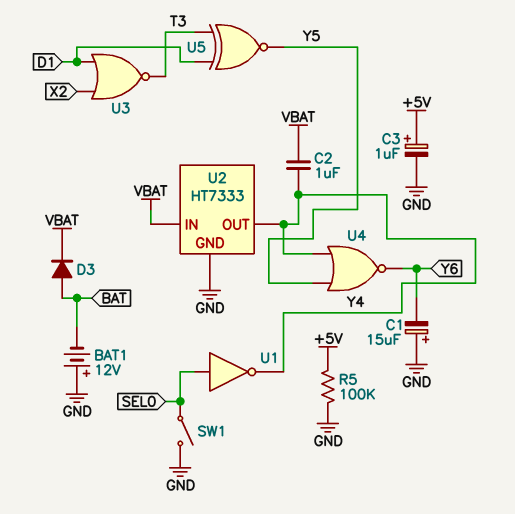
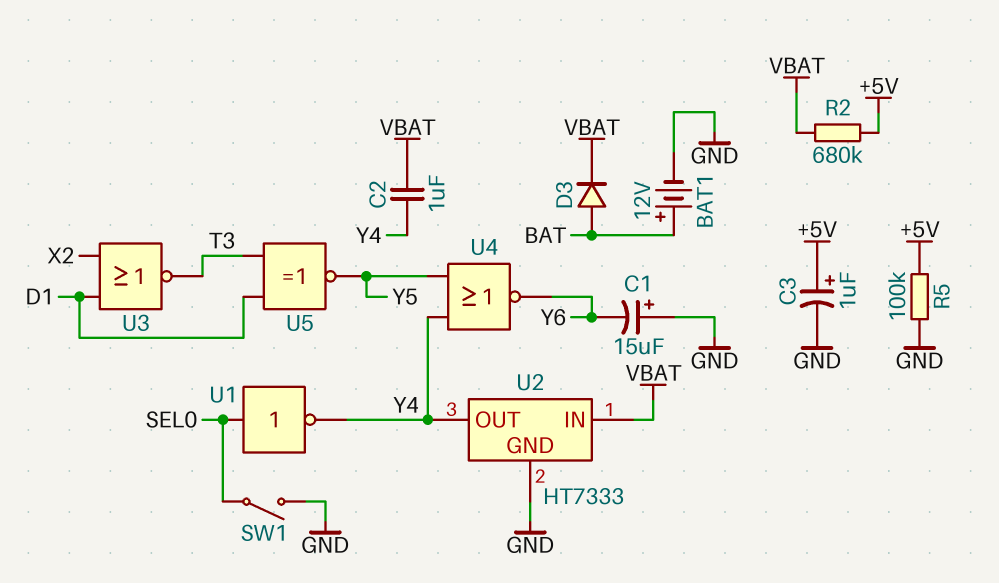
BAT1: 12V (plus GND, minus BAT) -> 12V (plus BAT, minus GND)
R2: none -> 680k (+5V, VBAT)

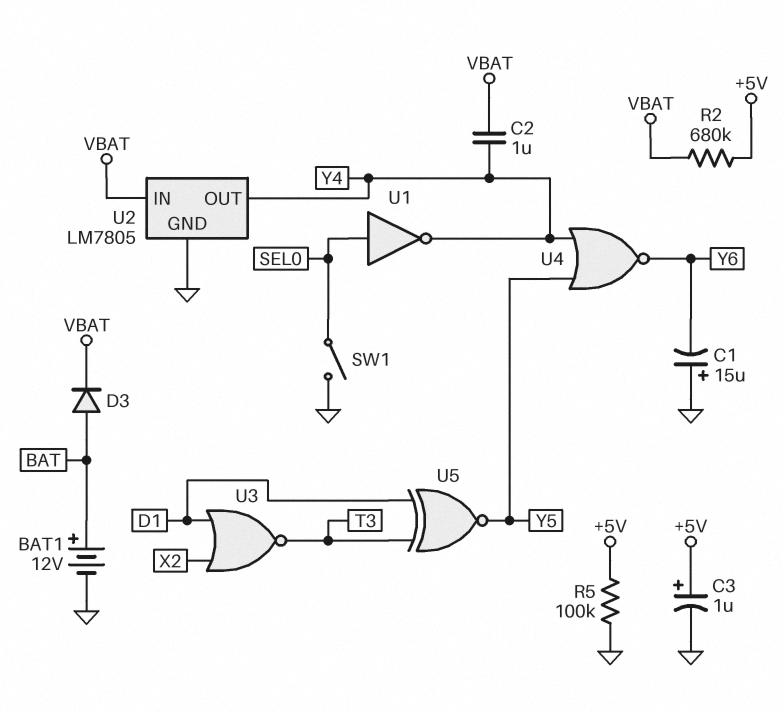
U2: HT7333 -> LM7805

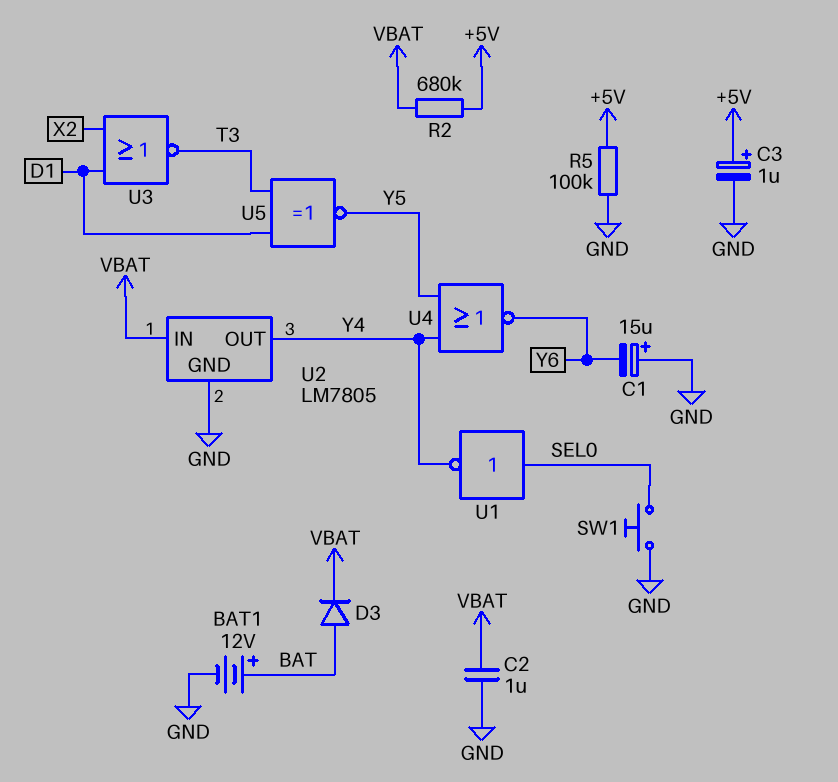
C2: 1uF (VBAT, Y4) -> 1uF (GND, VBAT)
SW1: switch (GND, SEL0) -> button (GND, SEL0)

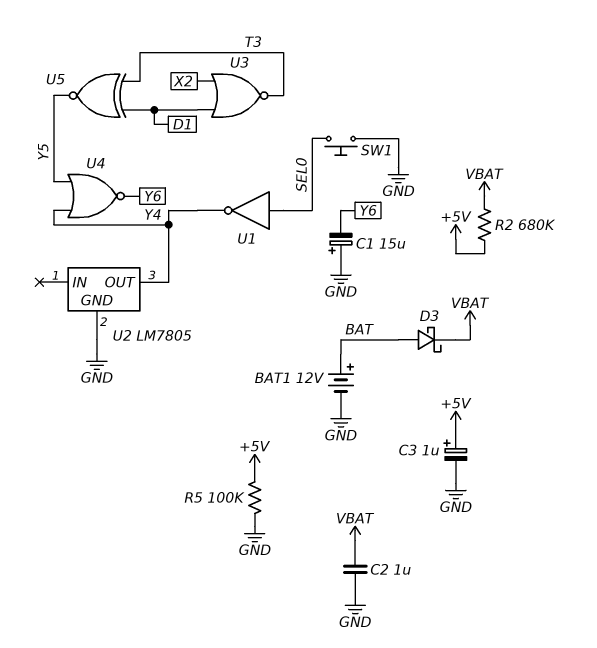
D3: diode (A BAT, K VBAT) -> schottky (A BAT, K VBAT)
U2 pin IN: VBAT -> none

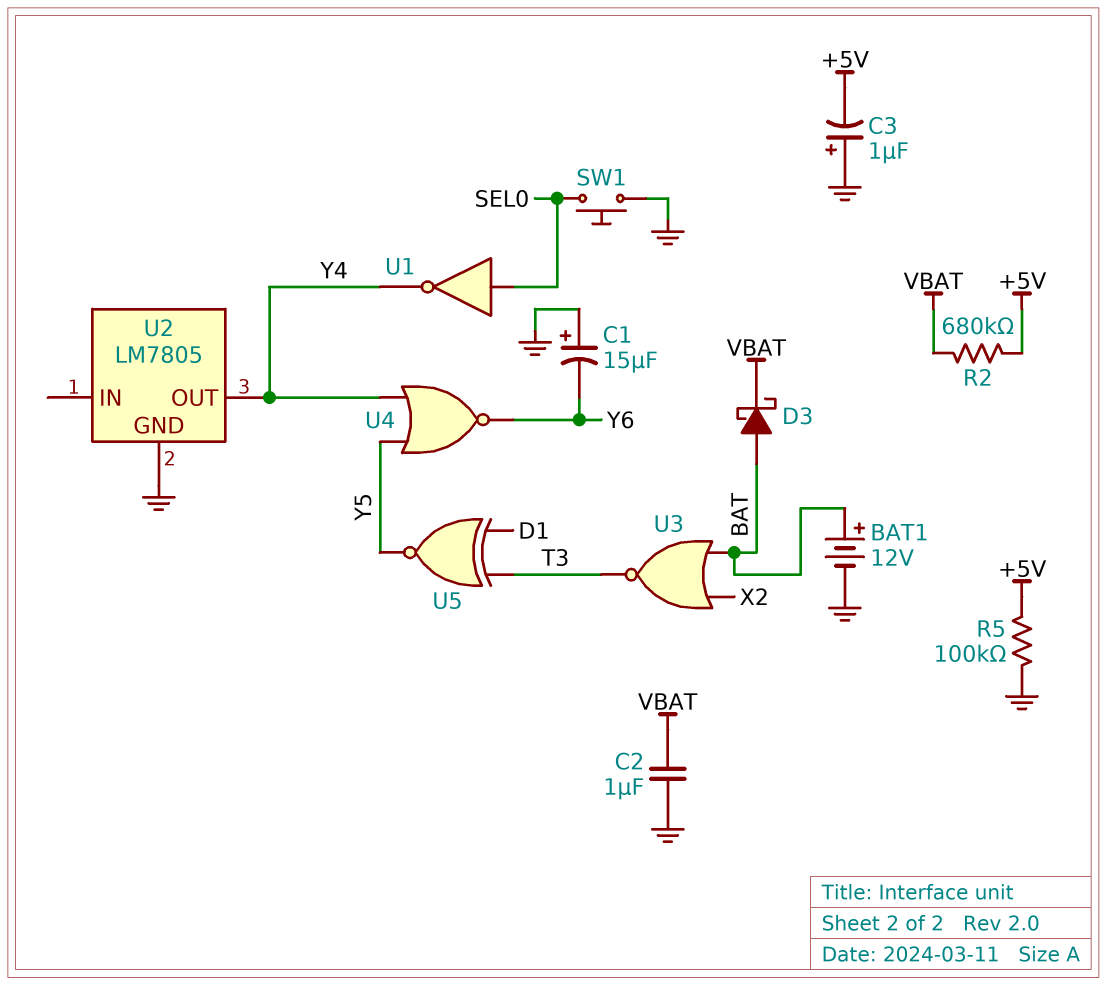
C3: 1uF (plus +5V, minus GND) -> 1uF (plus GND, minus +5V)
U3: NOR (in D1, in X2, out T3) -> NOR (in BAT, in X2, out T3)

